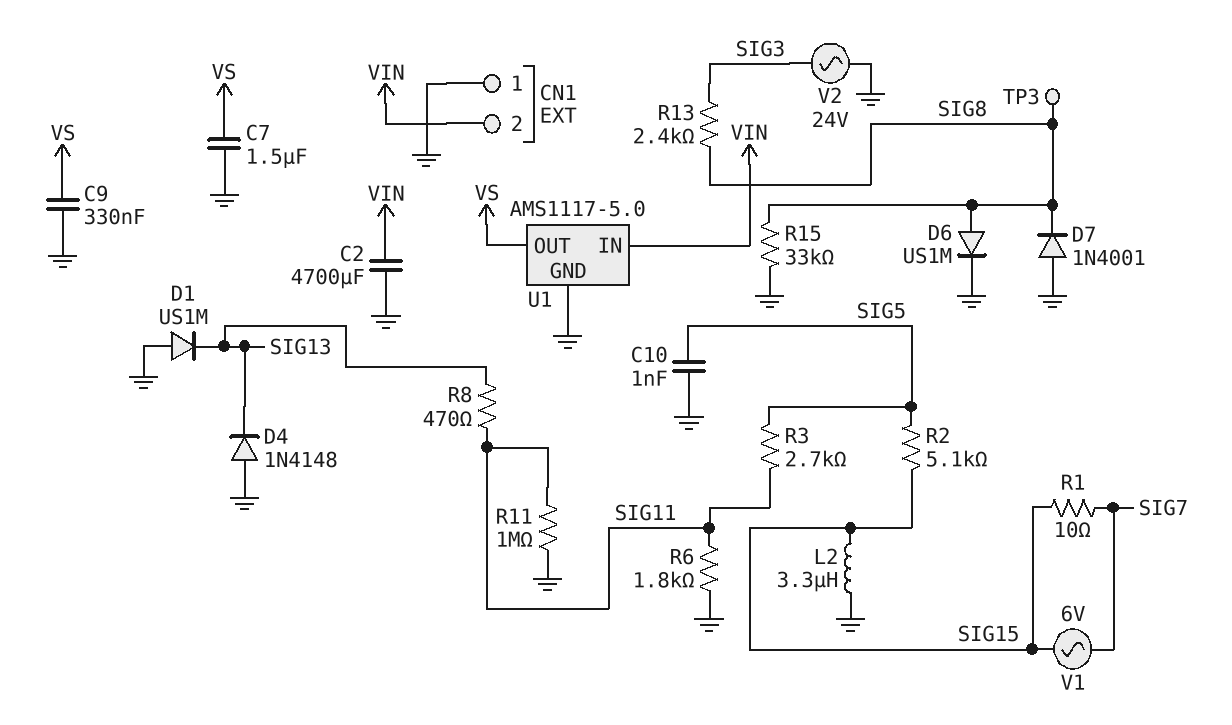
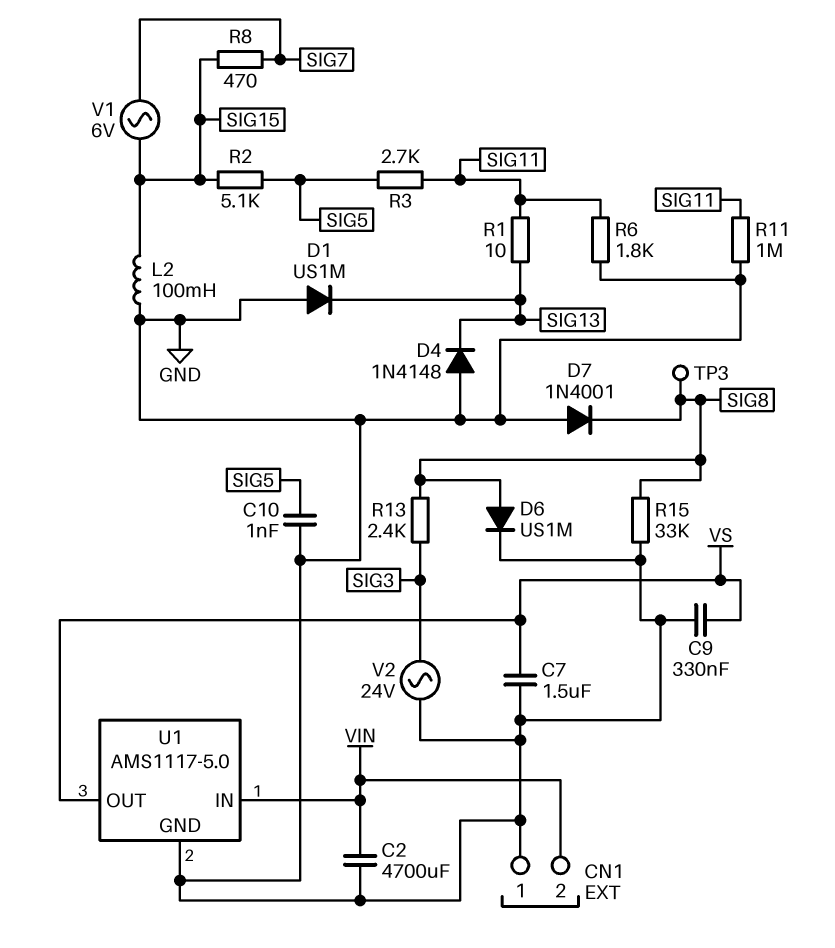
L2: 3.3uH (GND, SIG15) -> 100mH (GND, SIG15)
R1: 10 (SIG7, SIG15) -> 10 (SIG11, SIG13)
R8: 470 (SIG11, SIG13) -> 470 (SIG7, SIG15)

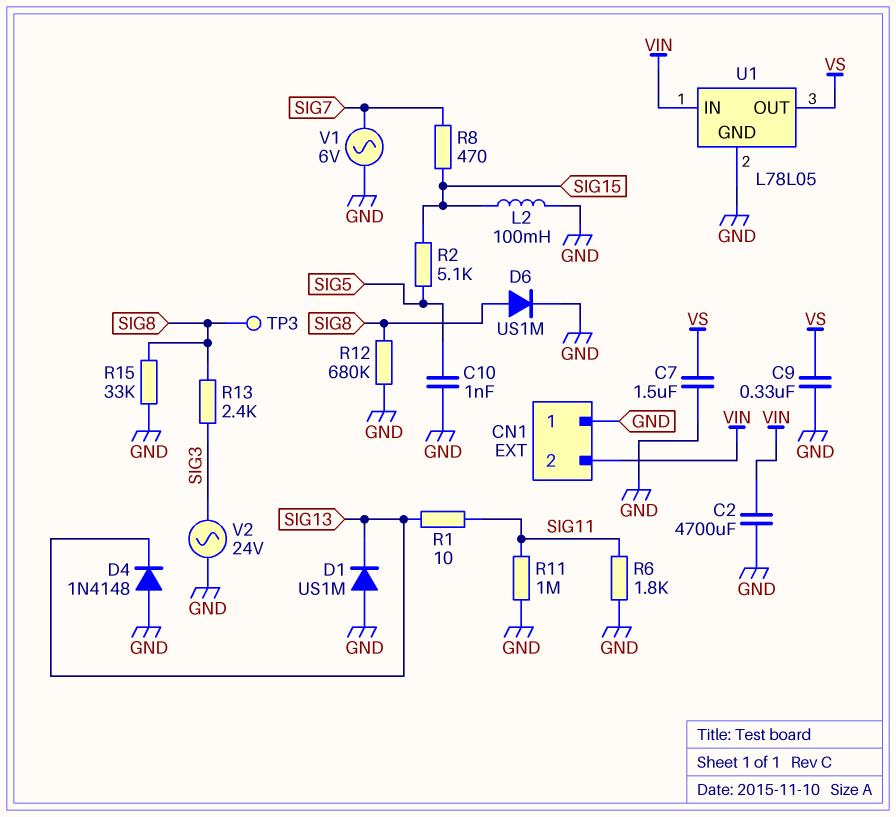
D7: diode 1N4001 (A GND, K SIG8) -> none
R3: 2.7k (SIG5, SIG11) -> none
R12: none -> 680k (GND, SIG8)
U1: AMS1117-5.0 -> L78L05
V1: AC 6V (SIG7, SIG15) -> AC 6V (GND, SIG7)

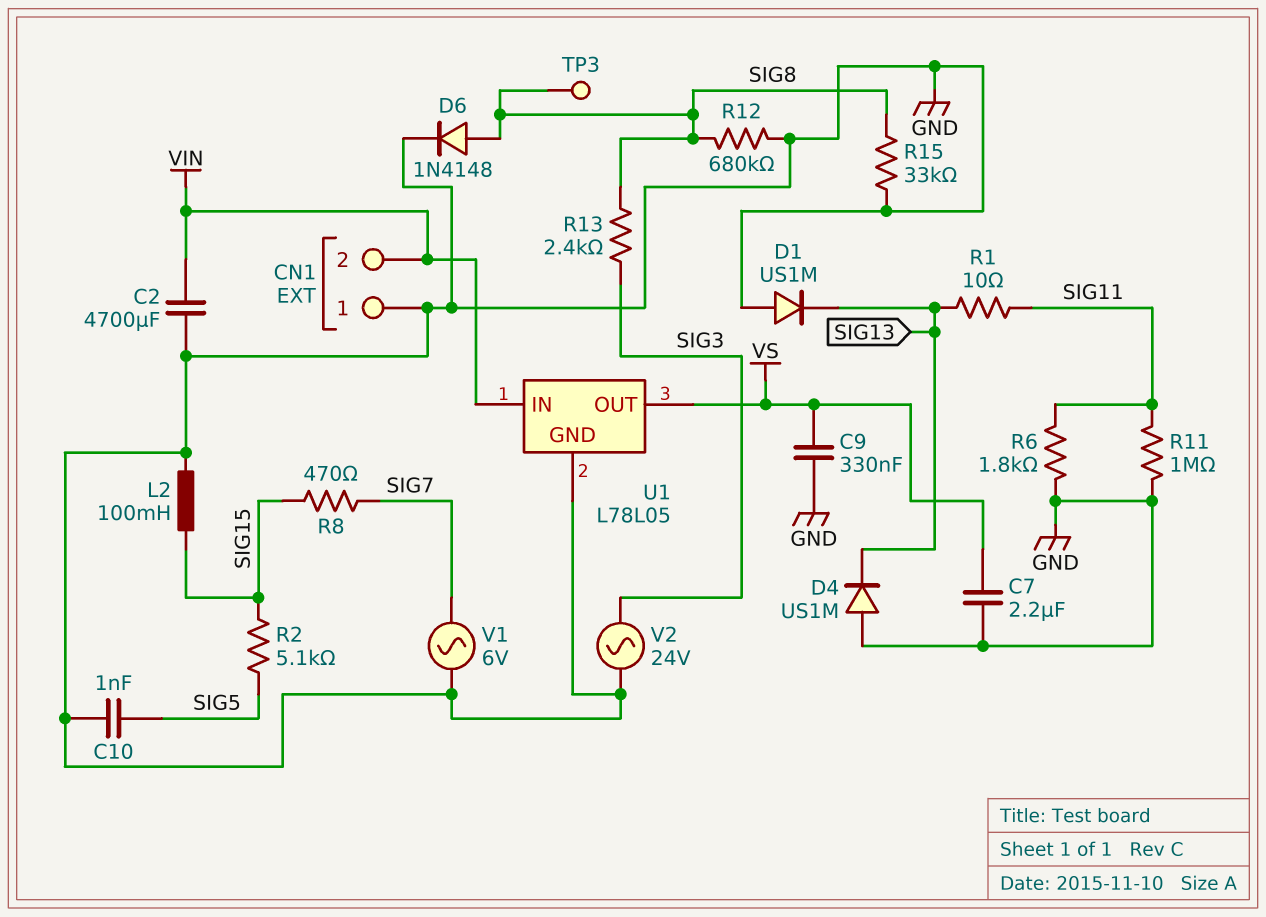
C7: 1.5uF (GND, VS) -> 2.2uF (GND, VS)
D4: diode 1N4148 (A GND, K SIG13) -> diode US1M (A GND, K SIG13)
D6: diode US1M (A SIG8, K GND) -> diode 1N4148 (A SIG8, K GND)

